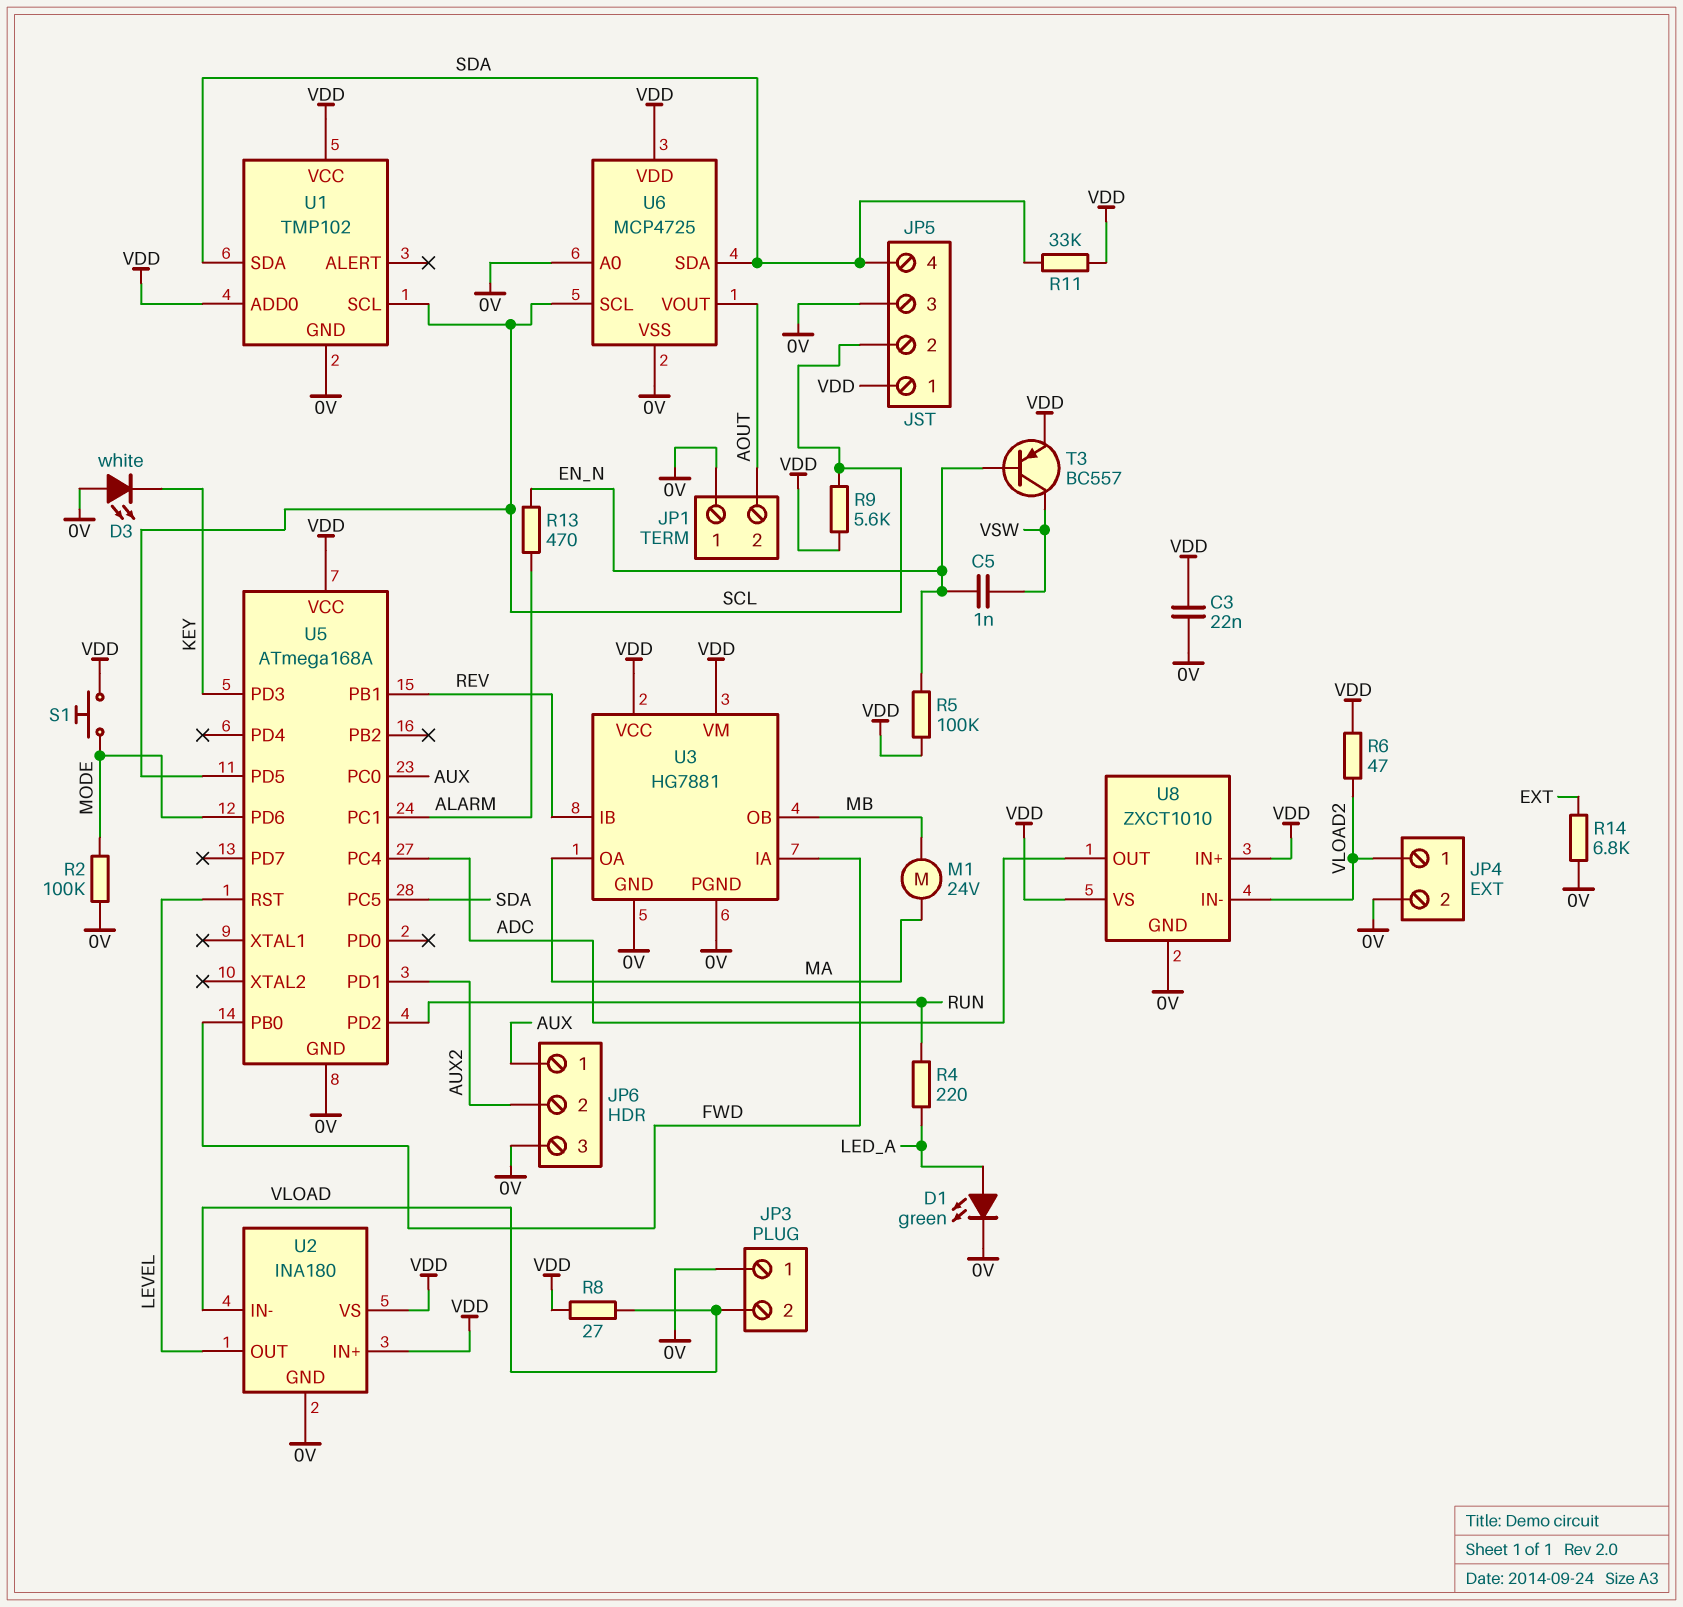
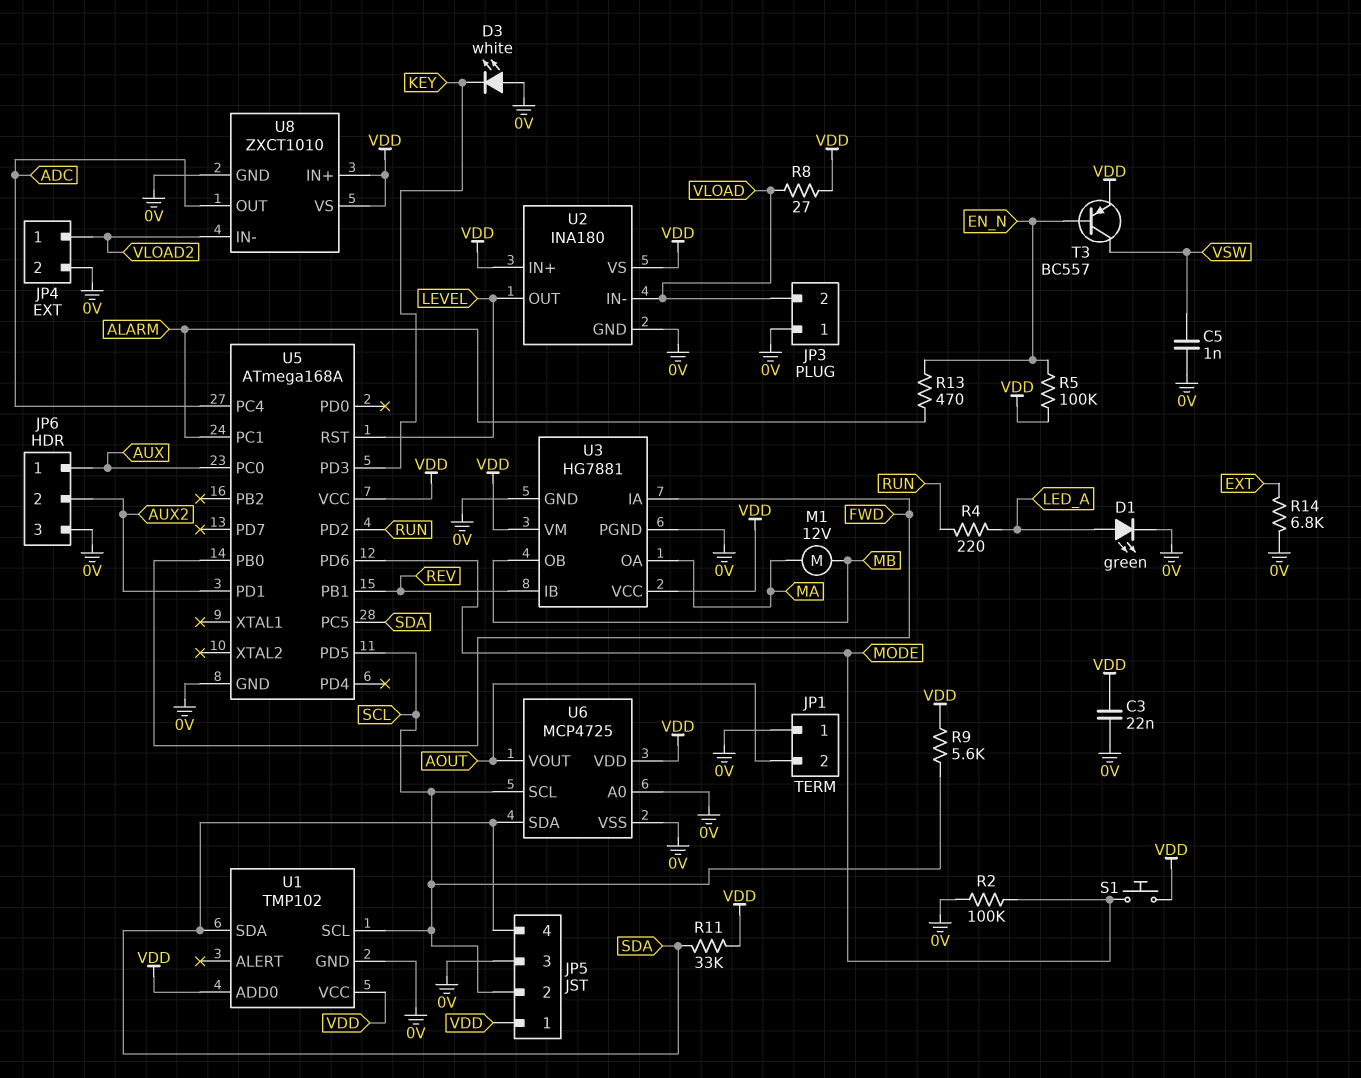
C5: 1nF (EN_N, VSW) -> 1nF (0V, VSW)
M1: motor 24V (MA, MB) -> motor 12V (MA, MB)
R6: 47 (VDD, VLOAD2) -> none

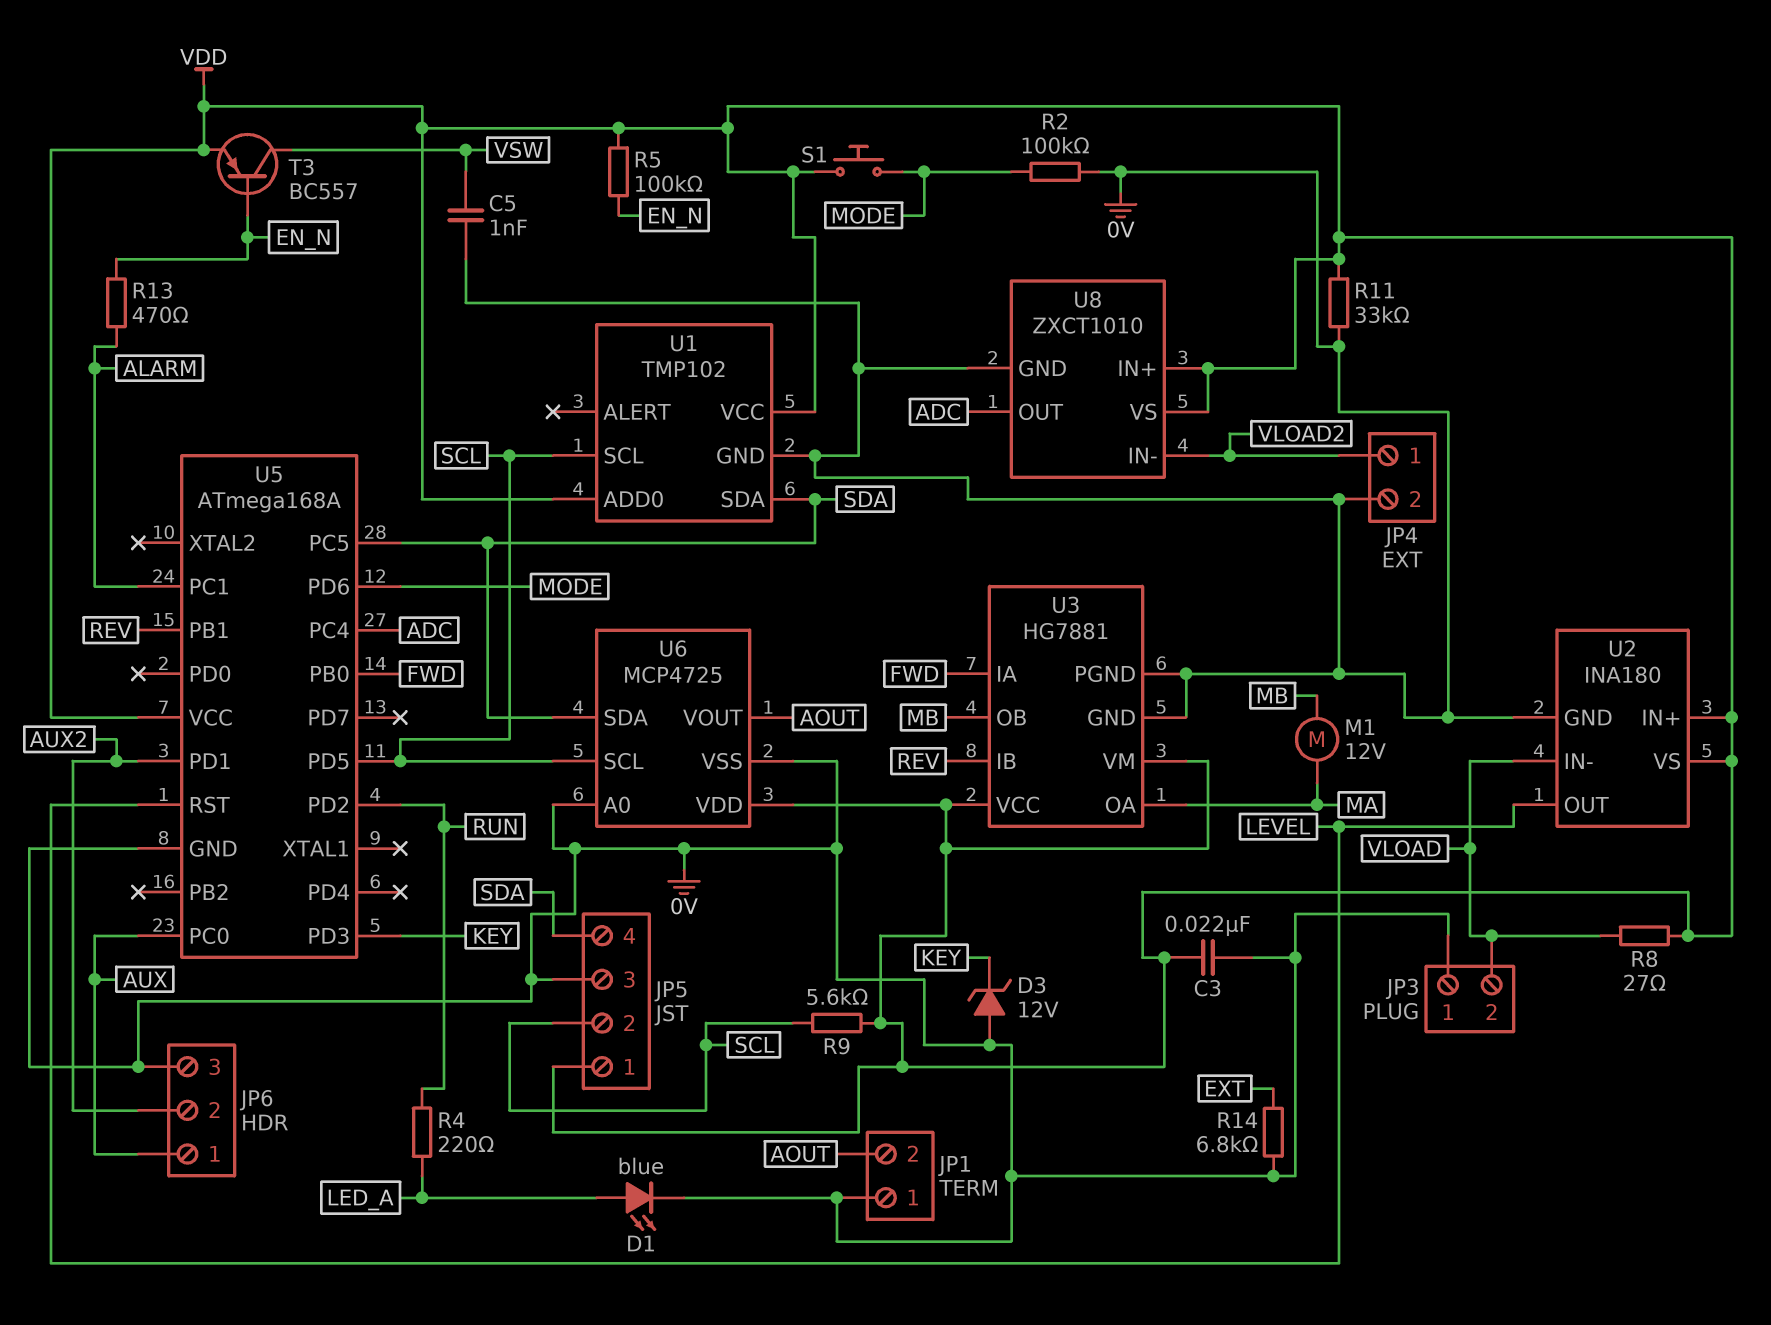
D1: LED green (A LED_A, K 0V) -> LED blue (A LED_A, K 0V)
D3: LED white (A 0V, K KEY) -> zener 12V (A 0V, K KEY)
R11: 33k (SDA, VDD) -> 33k (0V, VDD)

